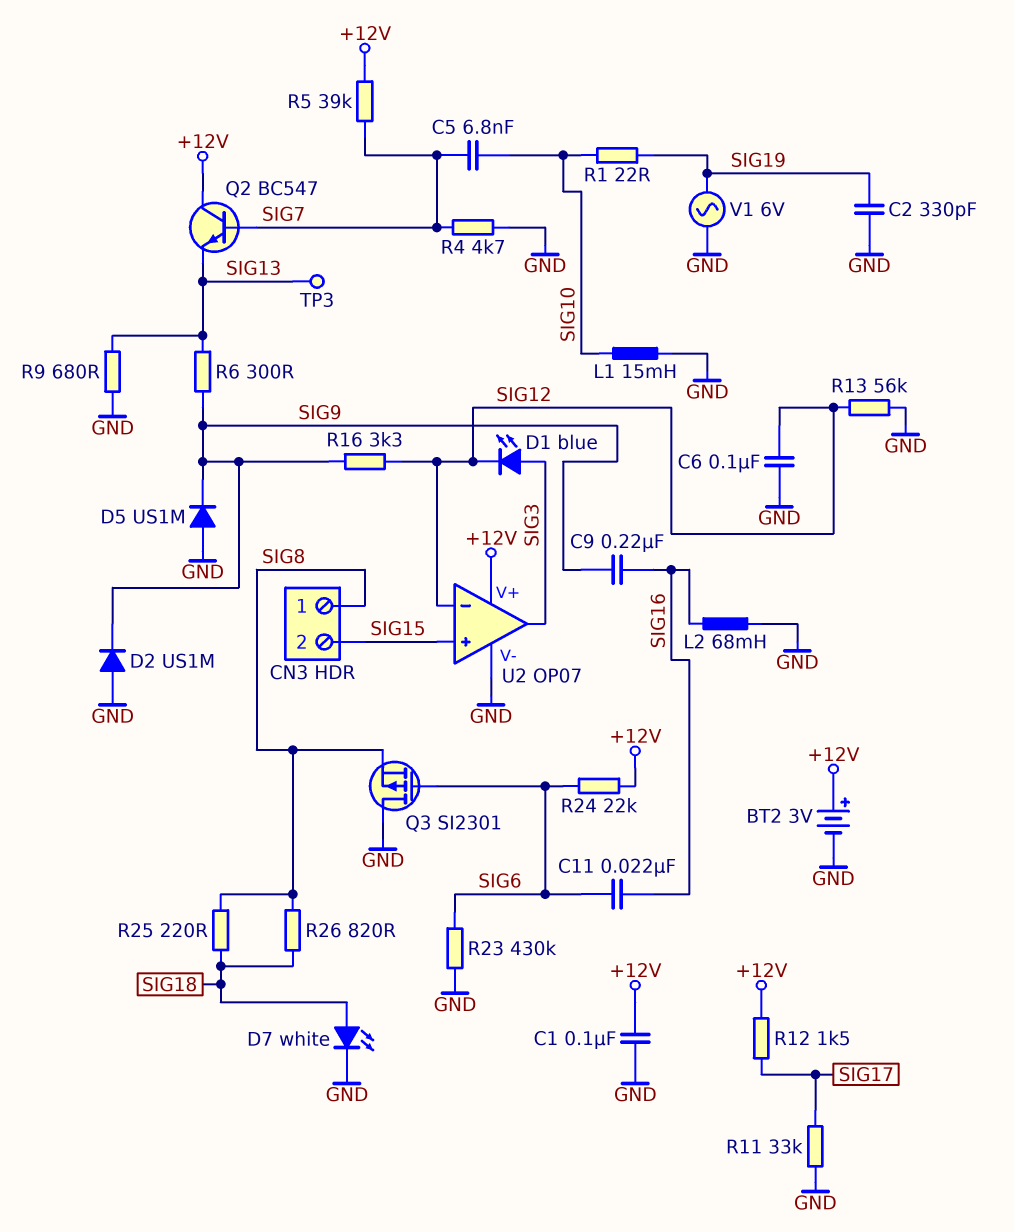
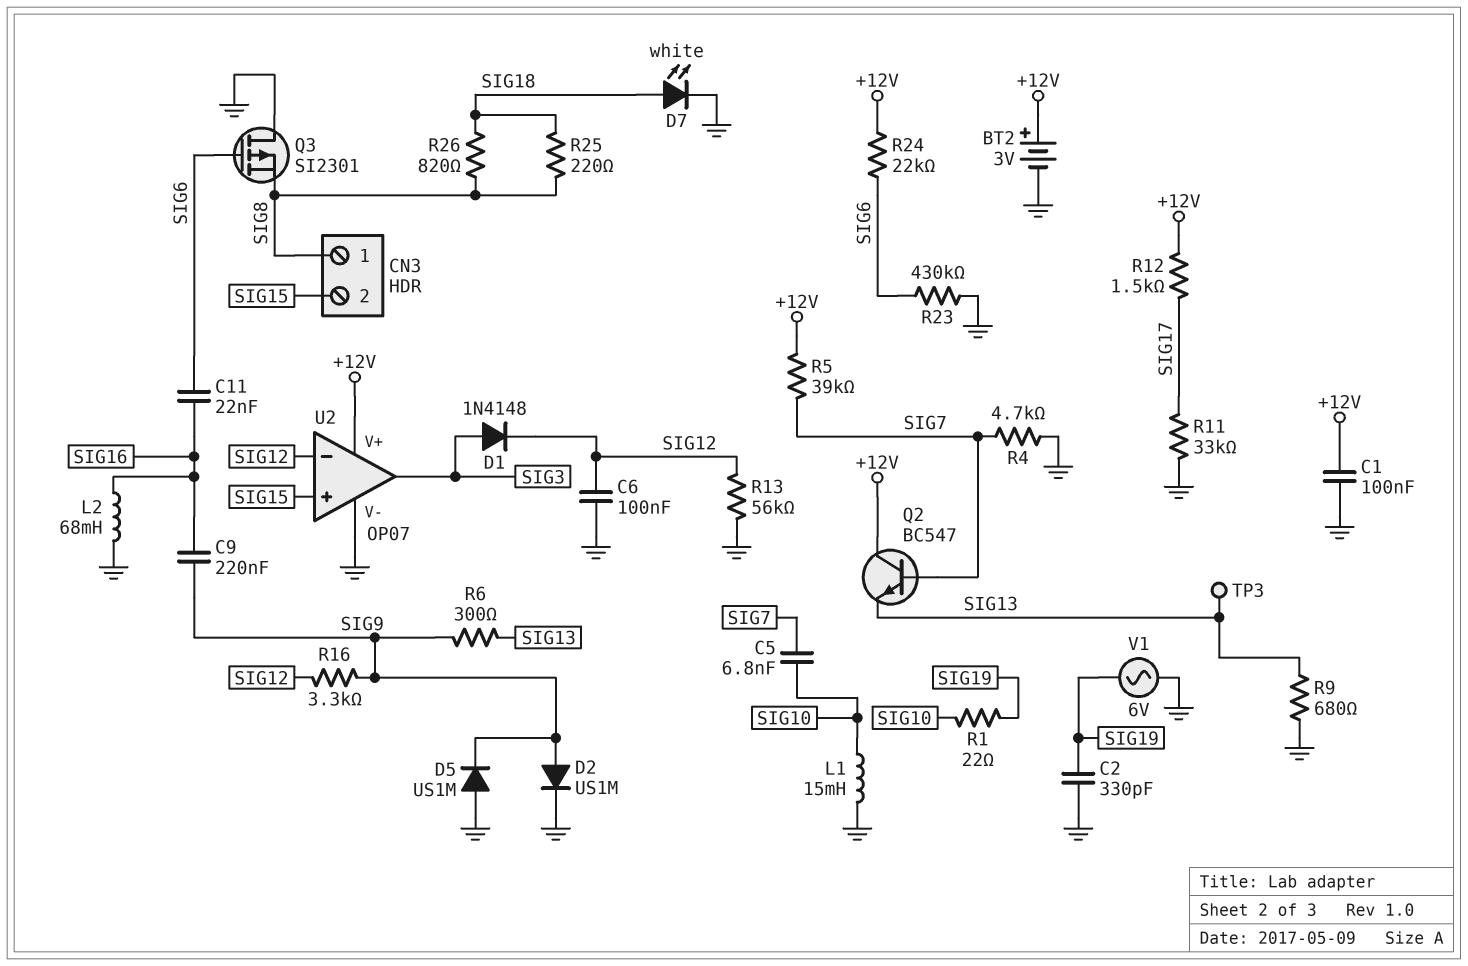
D1: LED blue (A SIG3, K SIG12) -> diode 1N4148 (A SIG3, K SIG12)
D2: diode US1M (A GND, K SIG9) -> diode US1M (A SIG9, K GND)

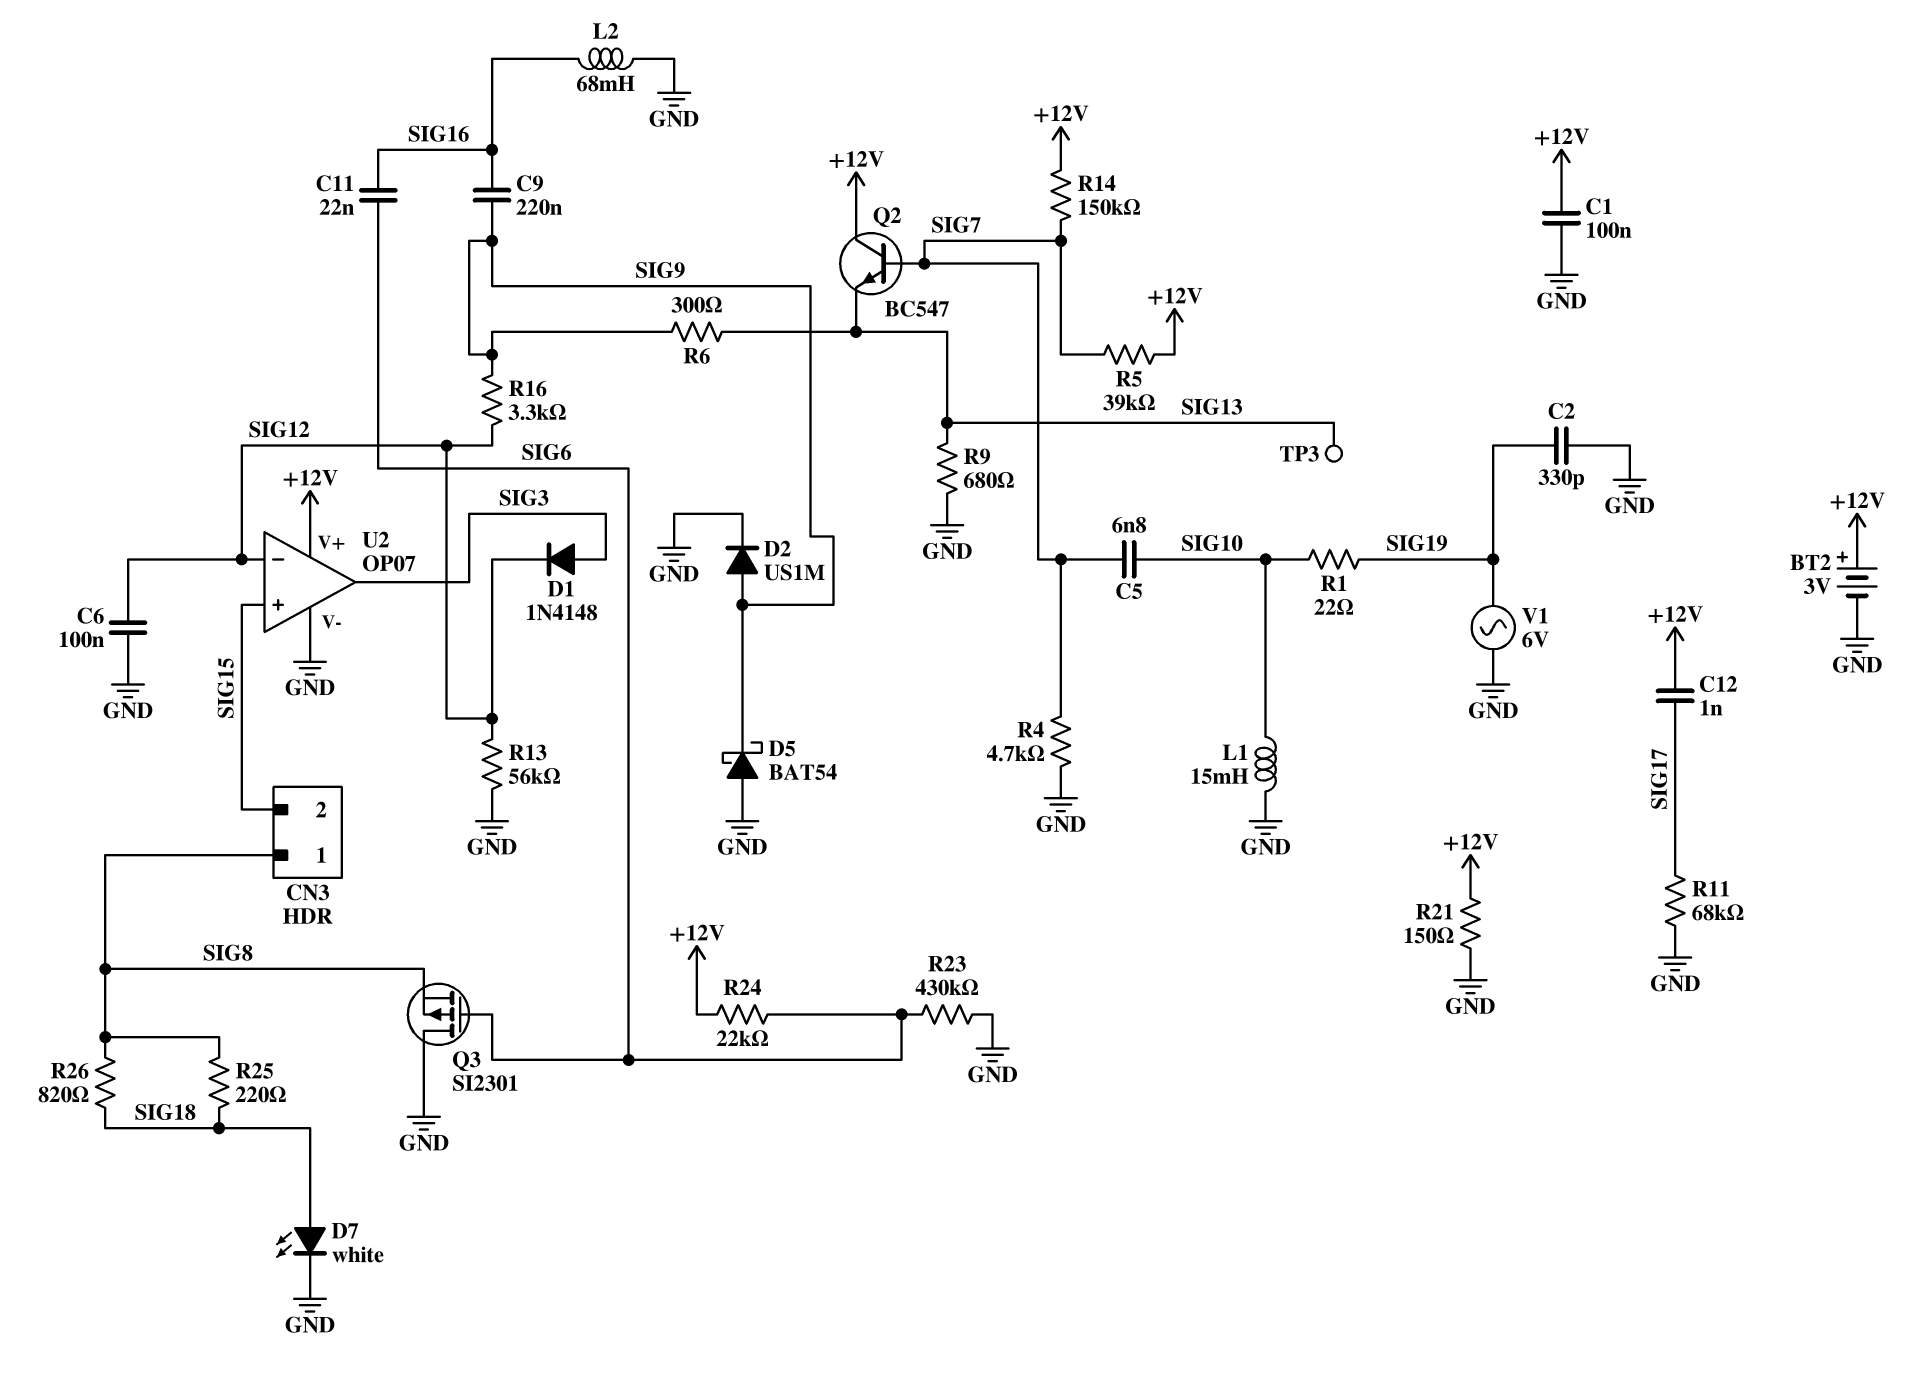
C12: none -> 1nF (+12V, SIG17)
D5: diode US1M (A GND, K SIG9) -> schottky BAT54 (A GND, K SIG9)
R11: 33k (GND, SIG17) -> 68k (GND, SIG17)
R12: 1.5k (+12V, SIG17) -> none
R14: none -> 150k (+12V, SIG7)
R21: none -> 150 (+12V, GND)

